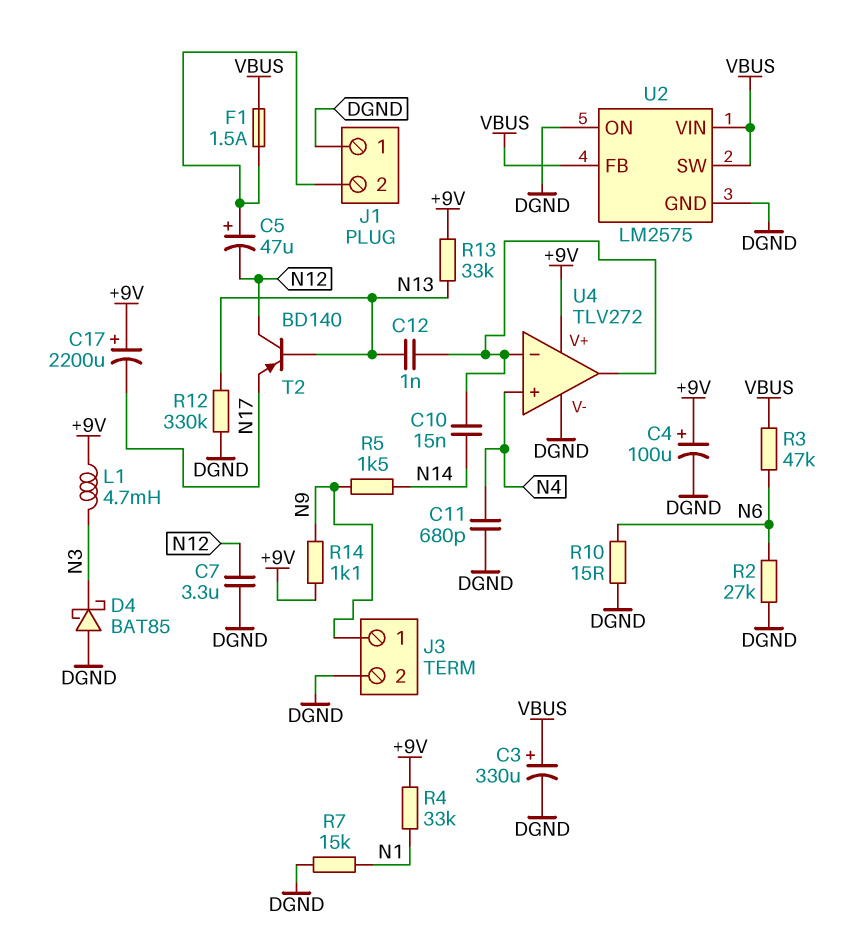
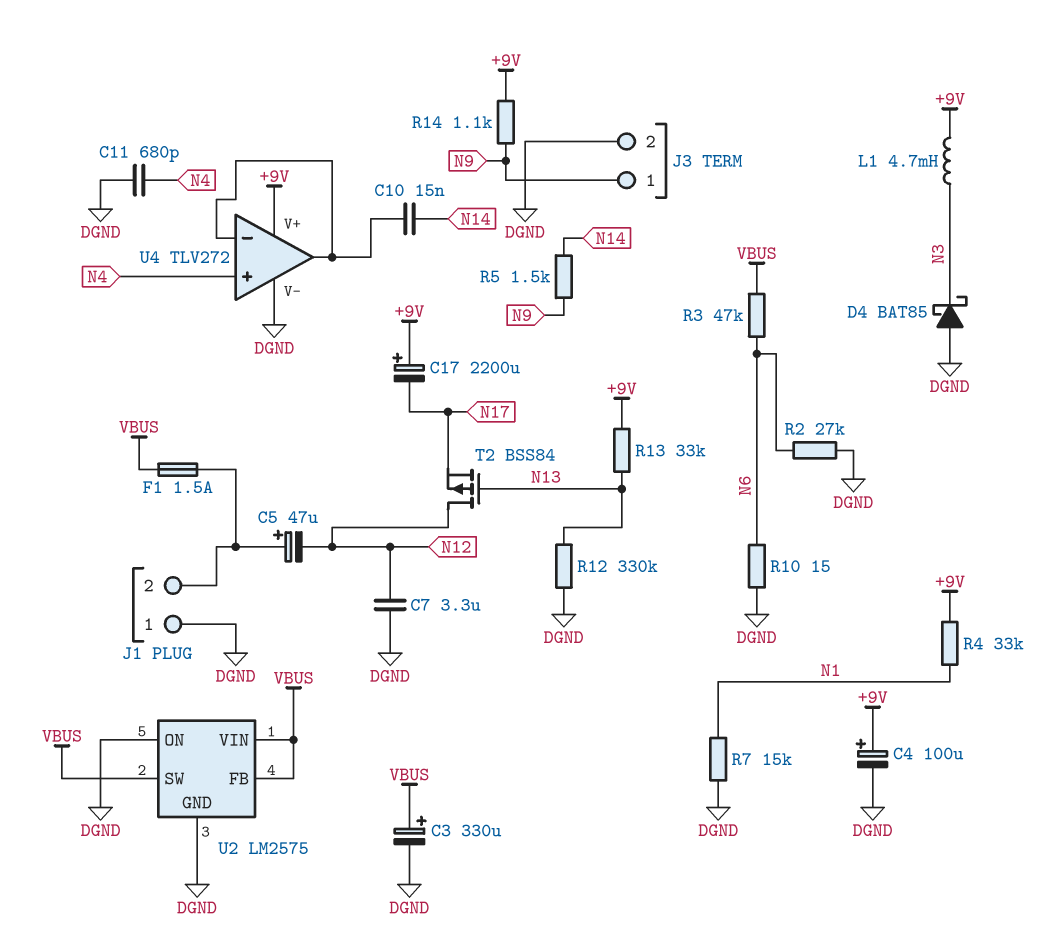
C12: 1nF (N13, U4/in-) -> none
T2: PNP BD140 (B N13, C N12, E N17) -> PMOS BSS84 (G N13, D N12, S N17)

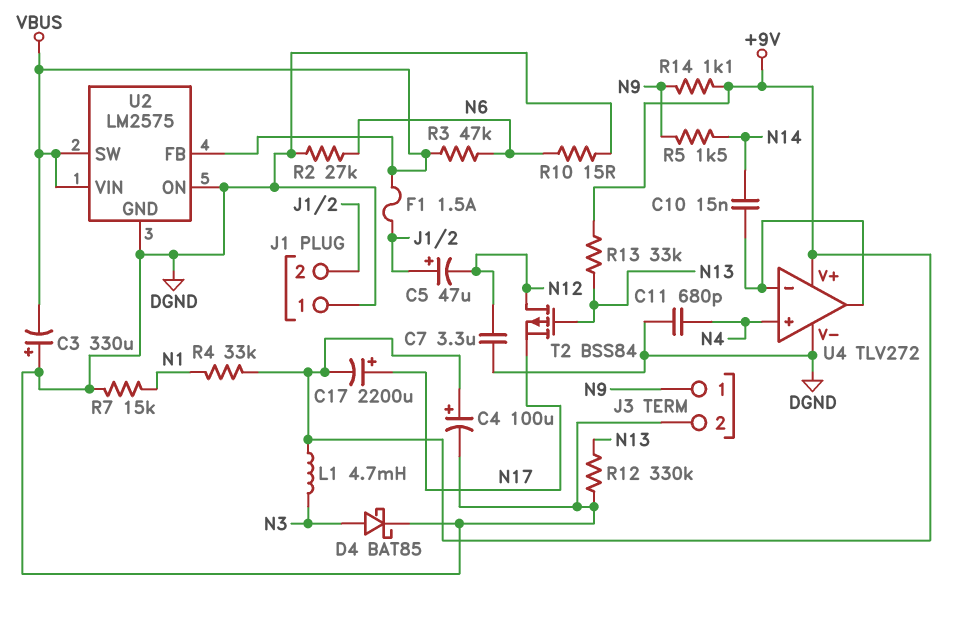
C3: 330uF (plus VBUS, minus DGND) -> 330uF (plus DGND, minus VBUS)
C17: 2200uF (plus +9V, minus N17) -> 2200uF (plus N17, minus +9V)
D4: schottky BAT85 (A DGND, K N3) -> schottky BAT85 (A N3, K DGND)

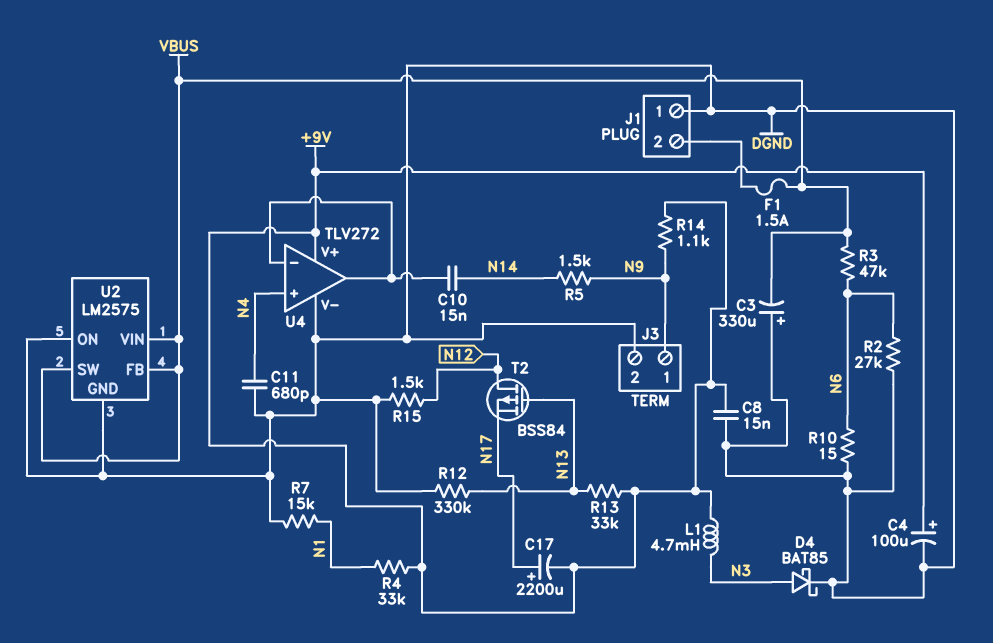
C5: 47uF (plus J1/2, minus N12) -> none
C7: 3.3uF (DGND, N12) -> none
C8: none -> 15nF (+9V, DGND)
R15: none -> 1.5k (DGND, N12)

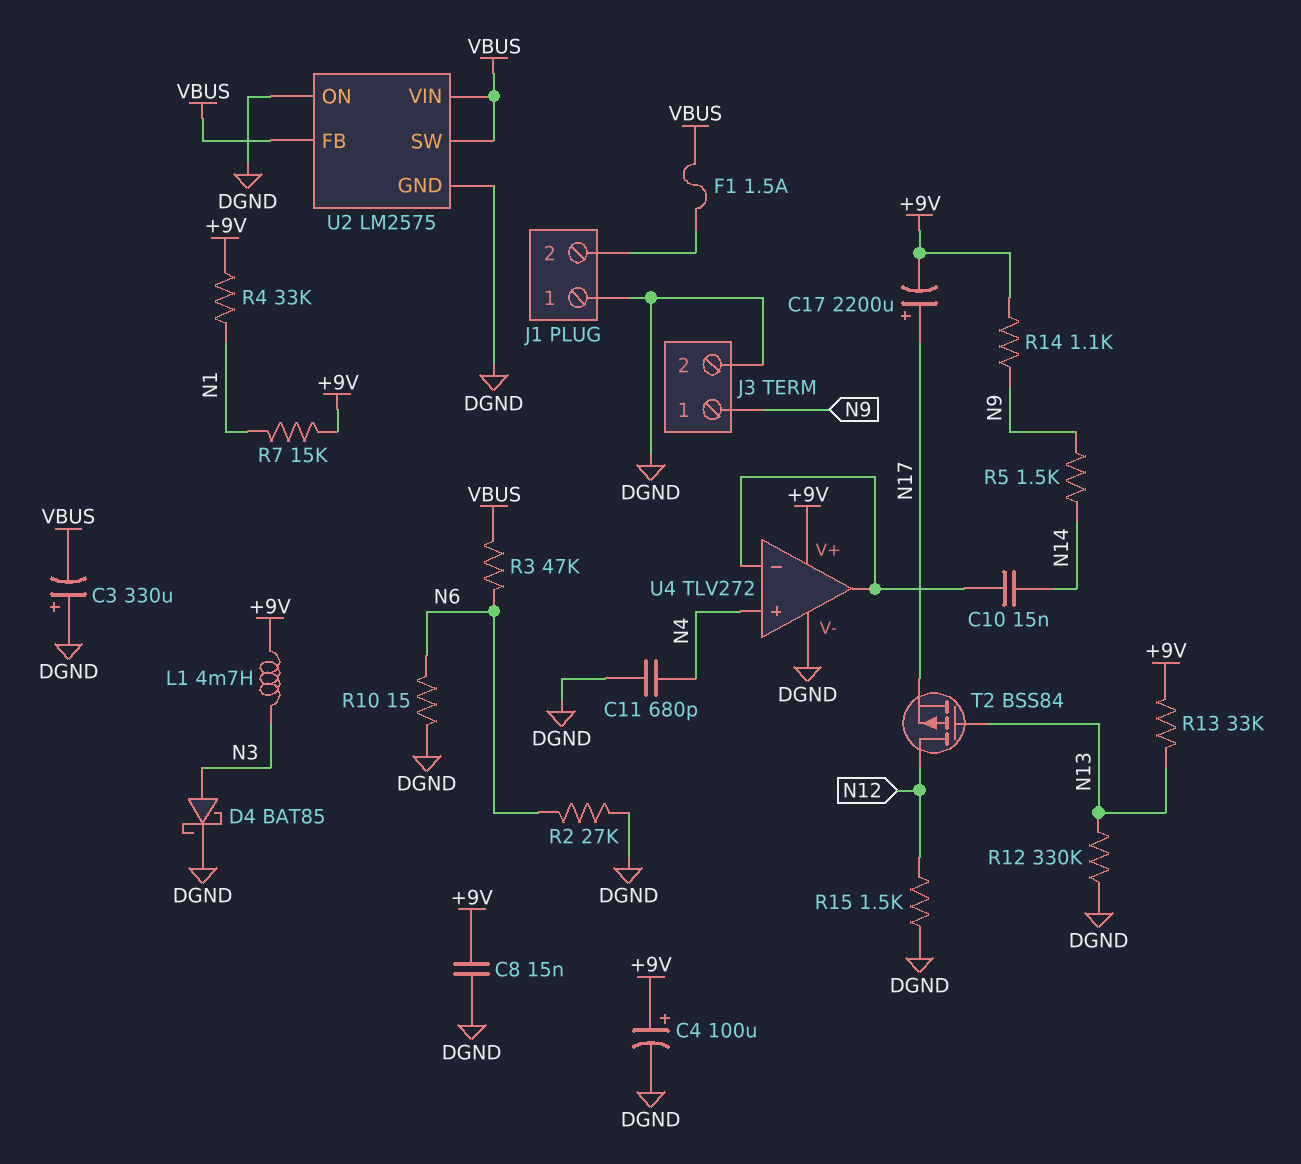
R7: 15k (DGND, N1) -> 15k (+9V, N1)

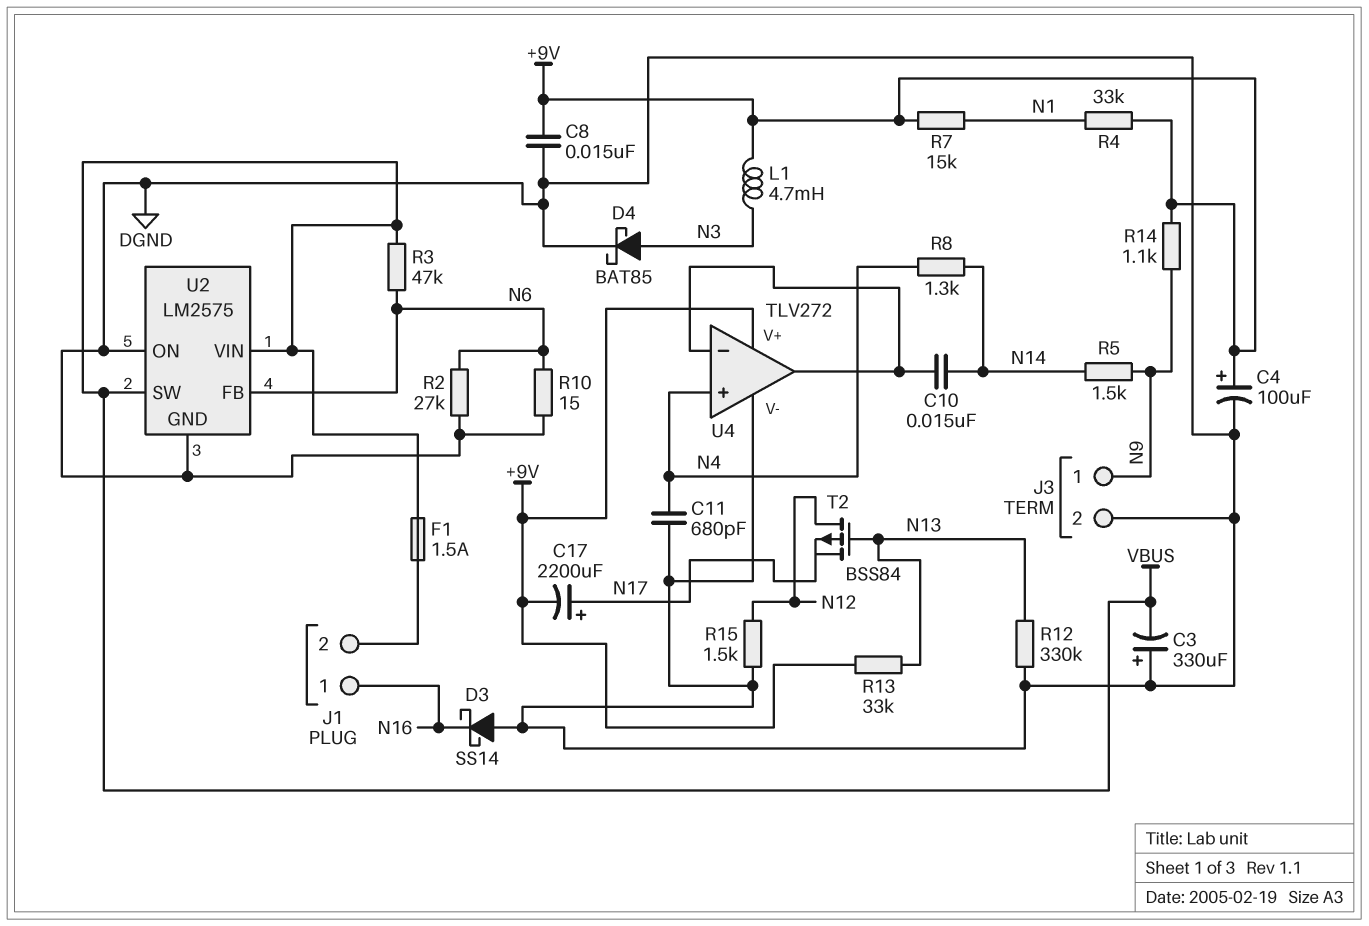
D3: none -> schottky SS14 (A DGND, K N16)
J1 pin 1: DGND -> N16
R8: none -> 1.3k (N4, N14)
U2 pin FB: VBUS -> N6

